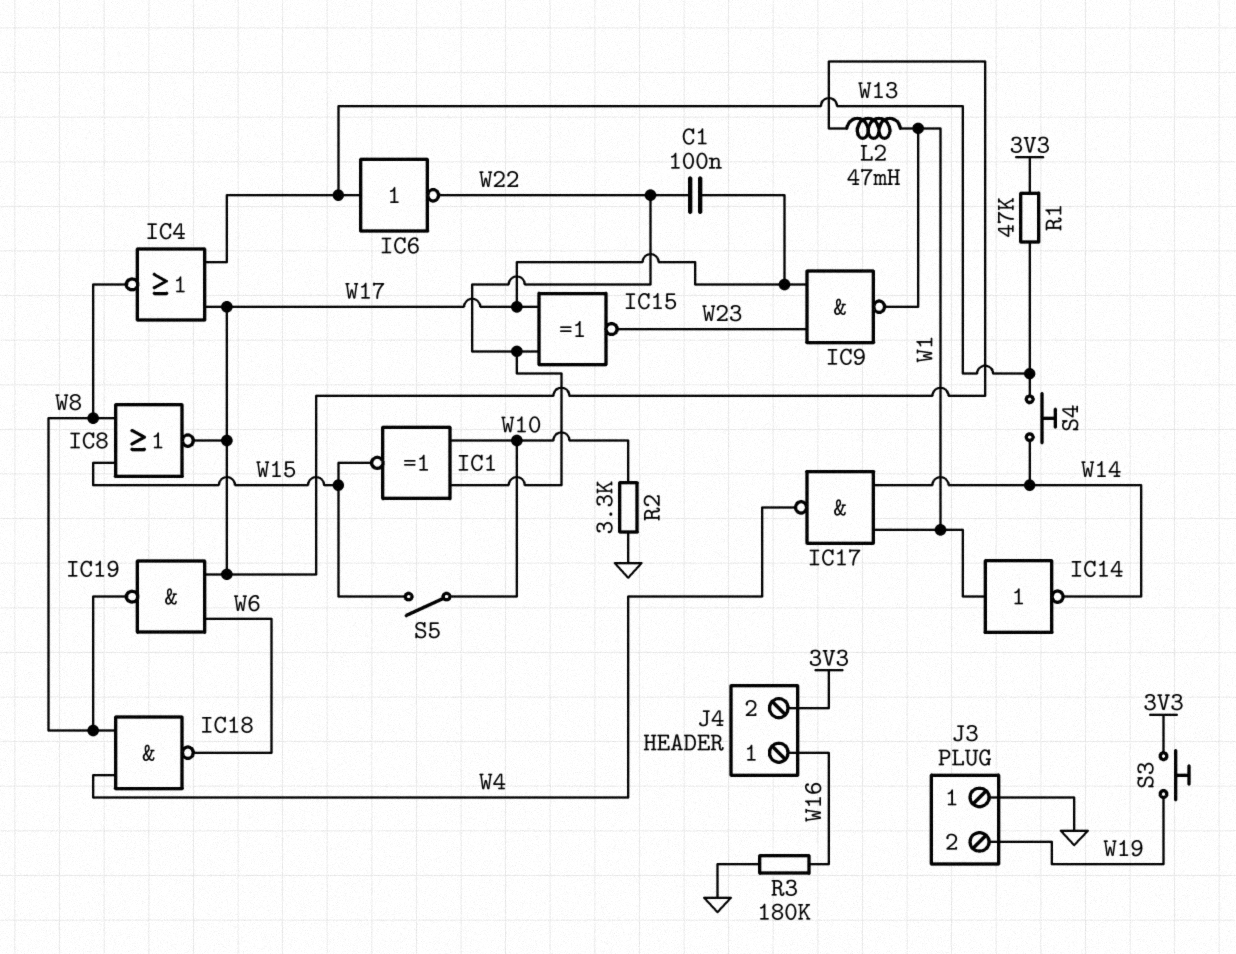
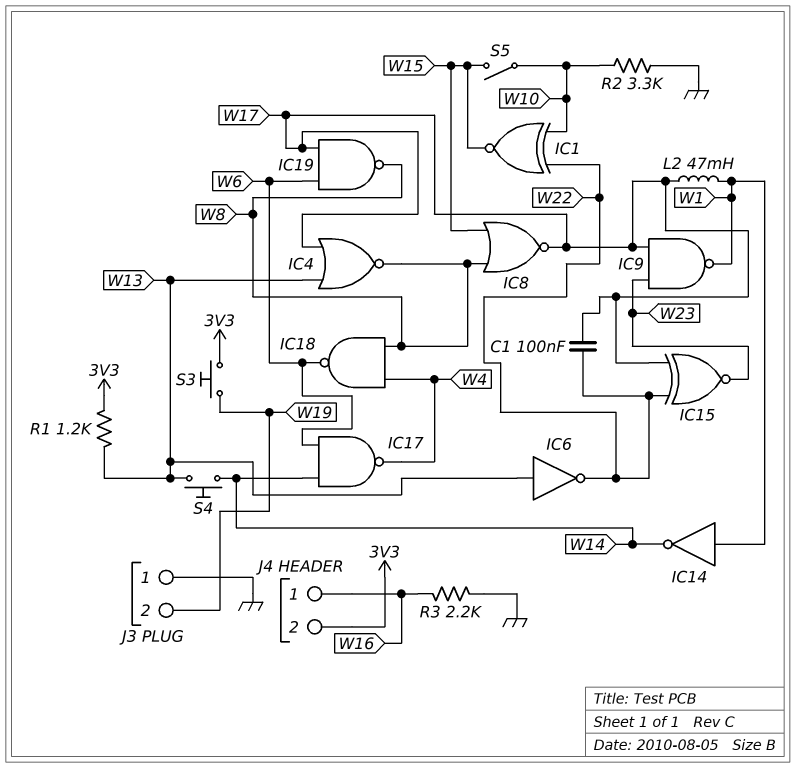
IC17: NAND (in W1, in W14, out W4) -> NAND (in W6, in W14, out W4)
R1: 47k (3V3, W13) -> 1.2k (3V3, W13)
R3: 180k (GND, W16) -> 2.2k (GND, W16)

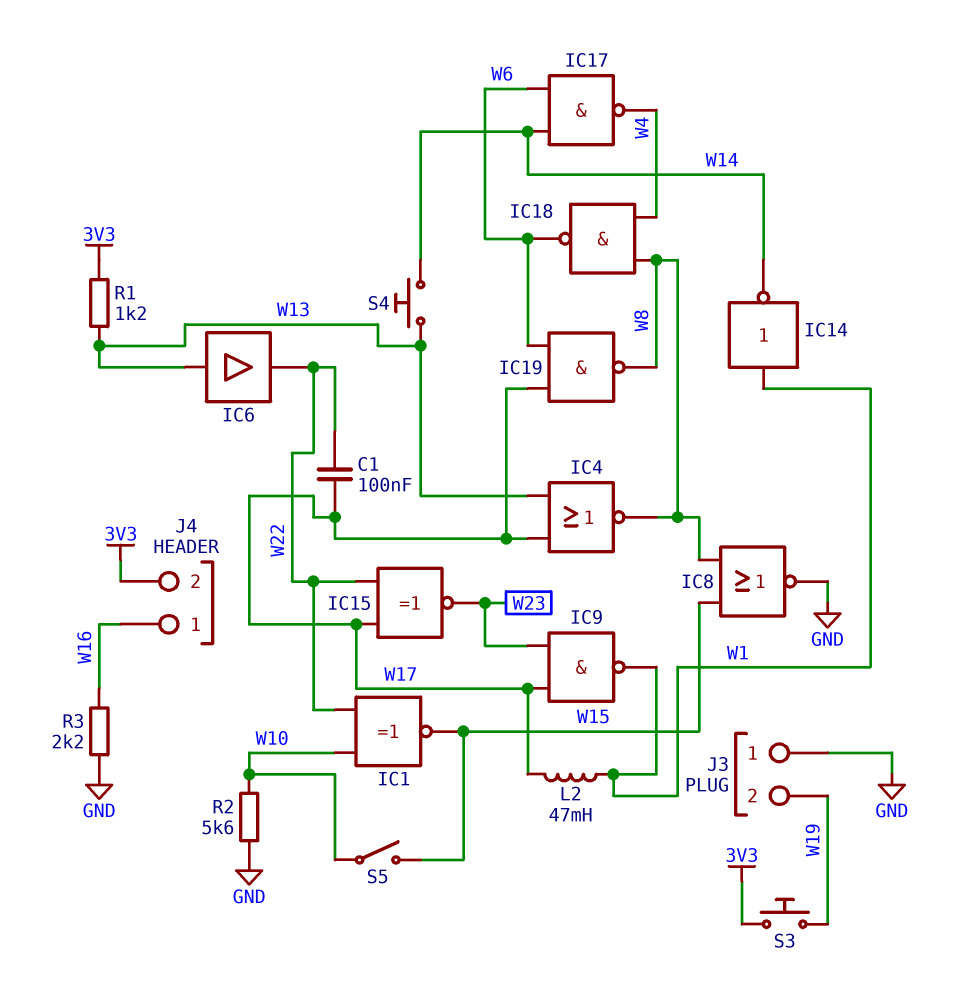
IC6: NOT (in W13, out W22) -> buffer (in W13, out W22)
IC8: NOR (in W8, in W15, out W17) -> NOR (in W8, in W15, out GND)
R2: 3.3k (GND, W10) -> 5.6k (GND, W10)

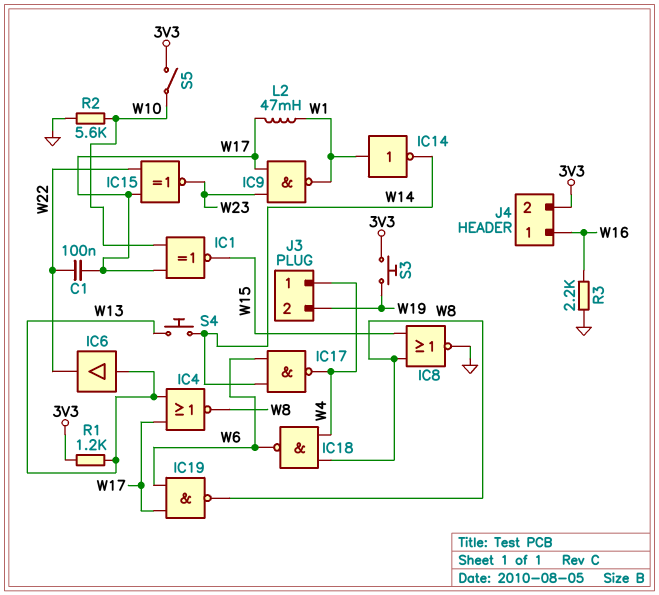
IC1: XNOR (in W10, in W22, out W15) -> XNOR (in W10, in W17, out W15)
J3 pin 1: GND -> W4
S5: switch (W10, W15) -> switch (3V3, W10)

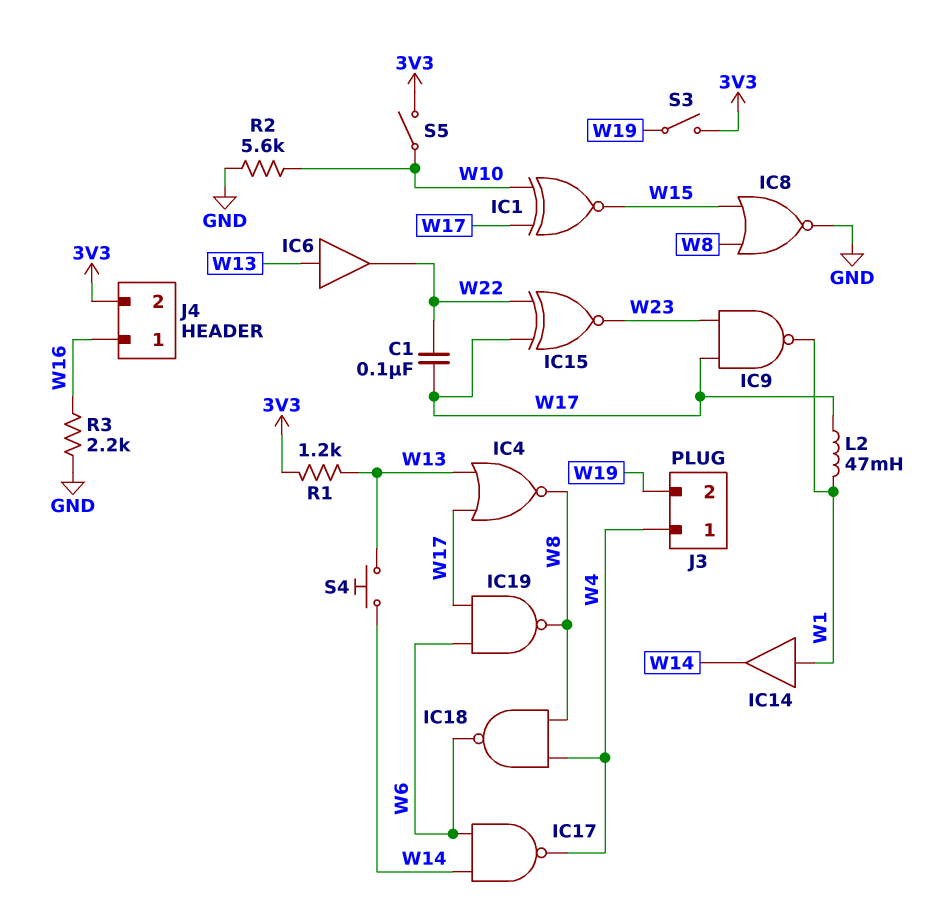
IC14: NOT (in W1, out W14) -> buffer (in W1, out W14)
S3: button (3V3, W19) -> switch (3V3, W19)

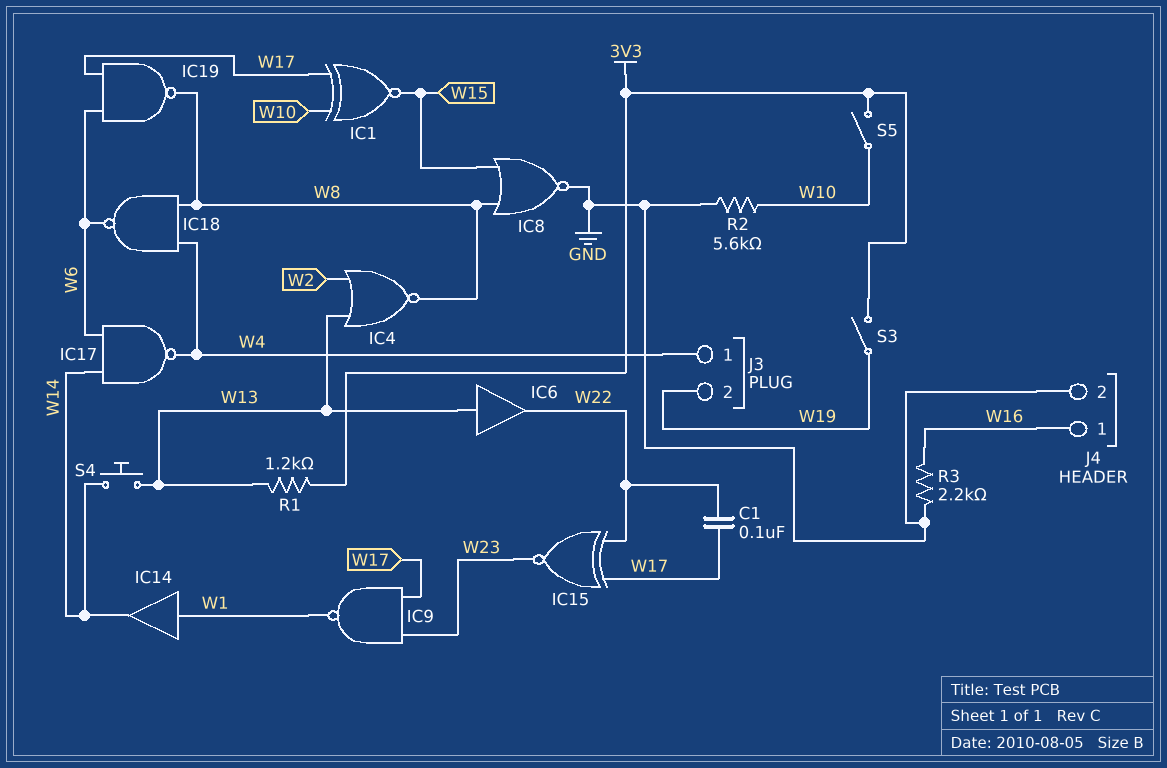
IC4: NOR (in W13, in W17, out W8) -> NOR (in W2, in W13, out W8)
J4 pin 2: 3V3 -> GND
L2: 47mH (W1, W17) -> none

